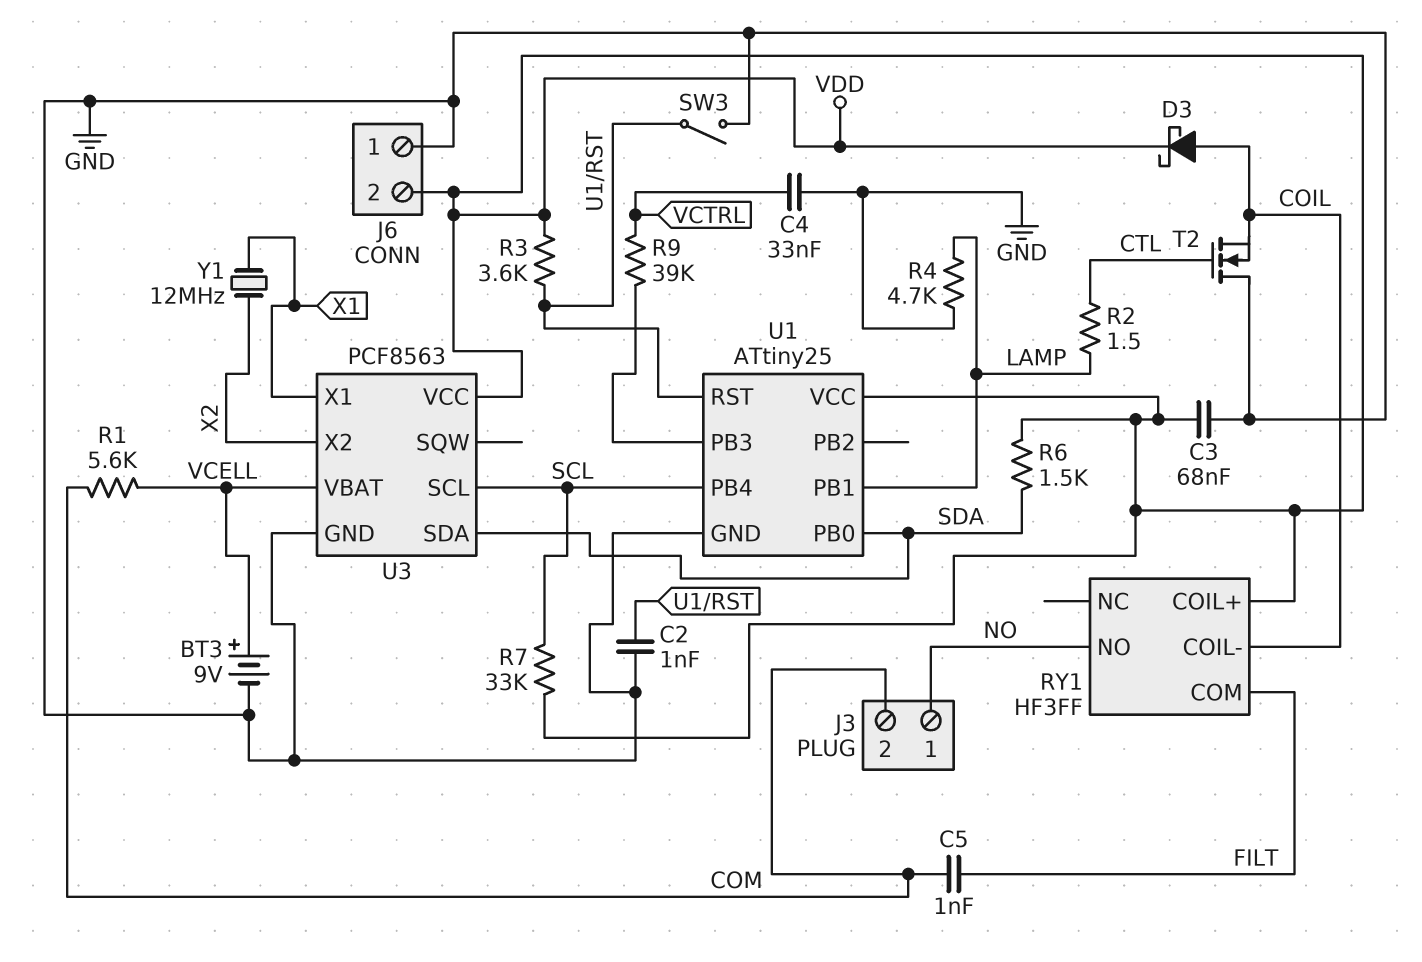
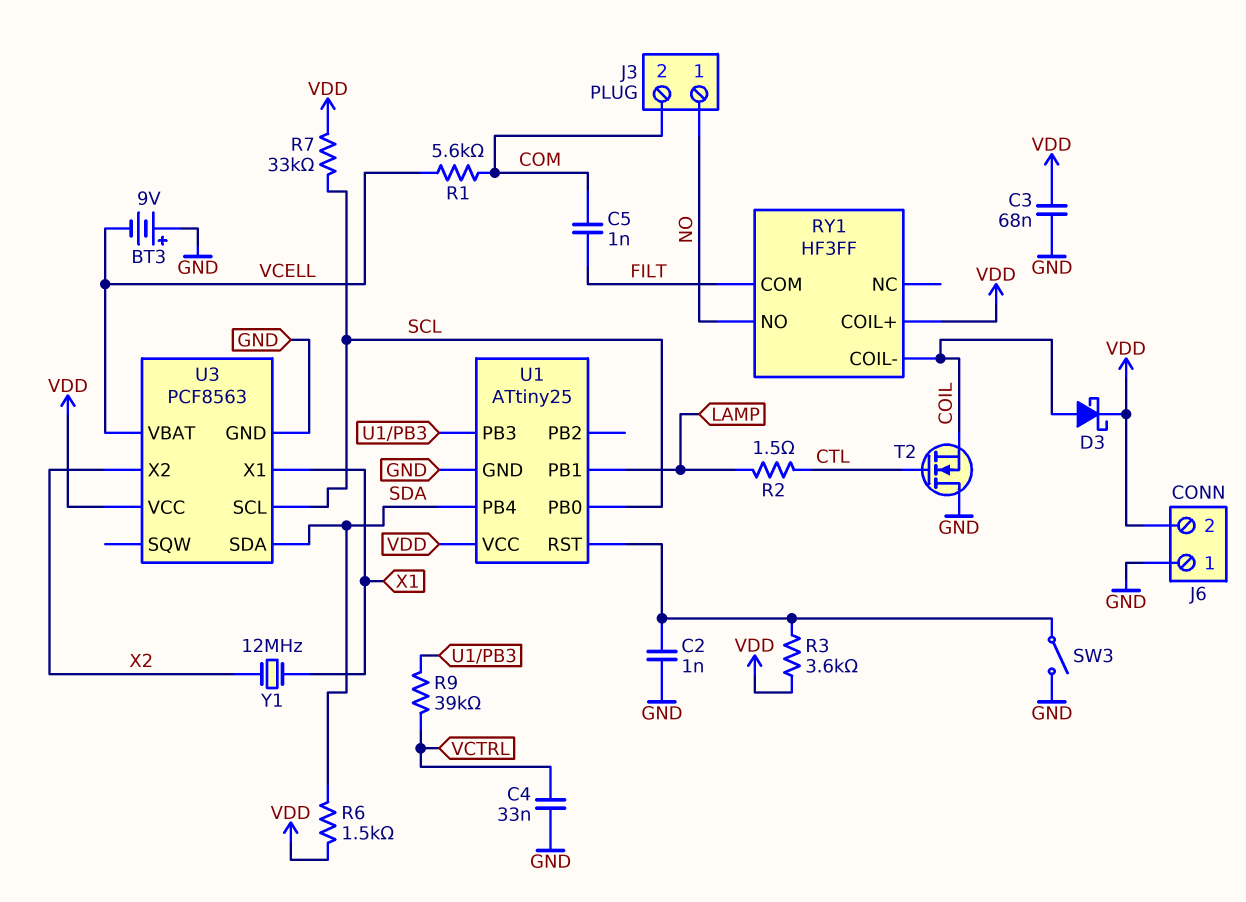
BT3: 9V (plus VCELL, minus GND) -> 9V (plus GND, minus VCELL)
R4: 4.7k (GND, LAMP) -> none
U1 pin PB0: SDA -> SCL
U1 pin PB4: SCL -> SDA

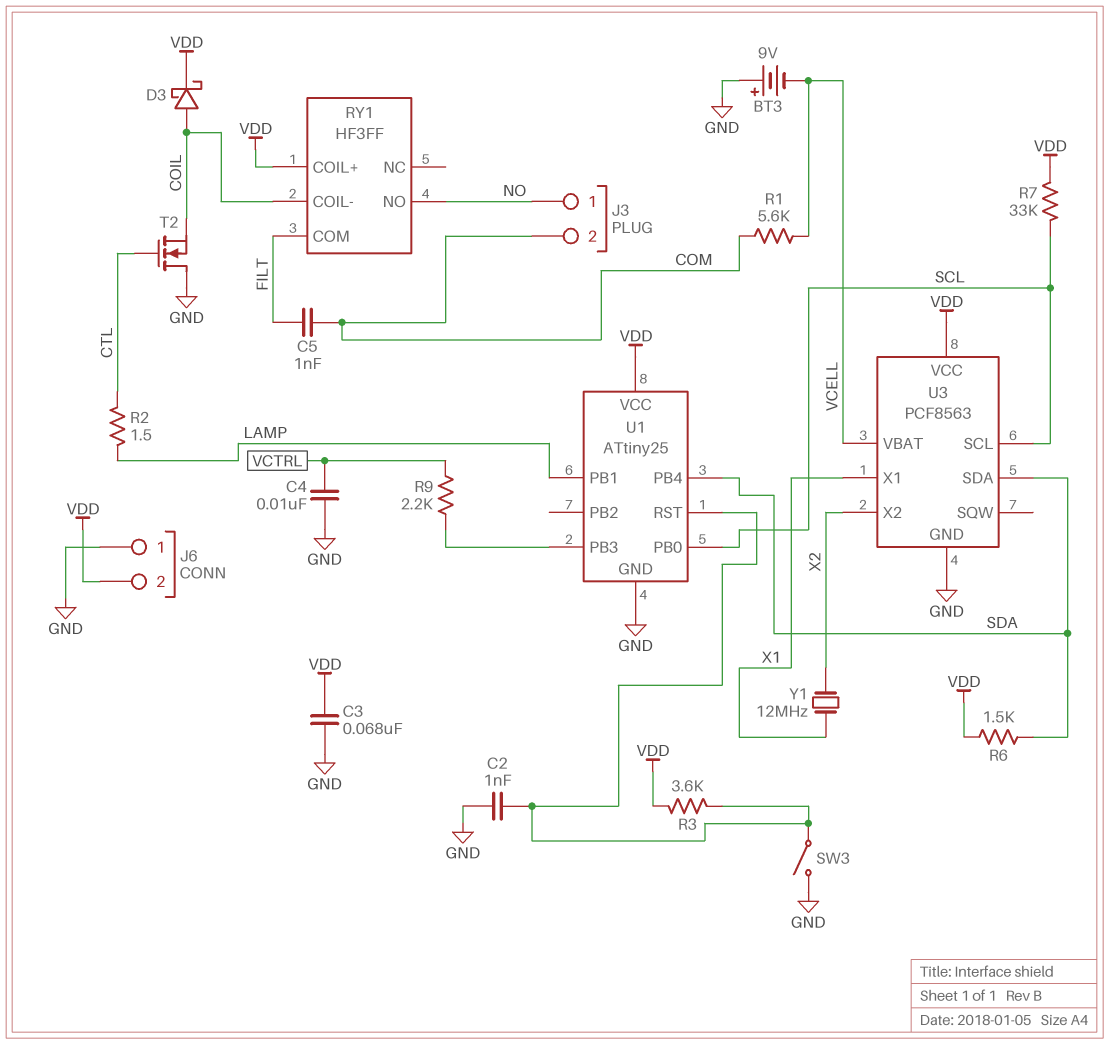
C4: 33nF (GND, VCTRL) -> 10nF (GND, VCTRL)
R9: 39k (U1/PB3, VCTRL) -> 2.2k (U1/PB3, VCTRL)

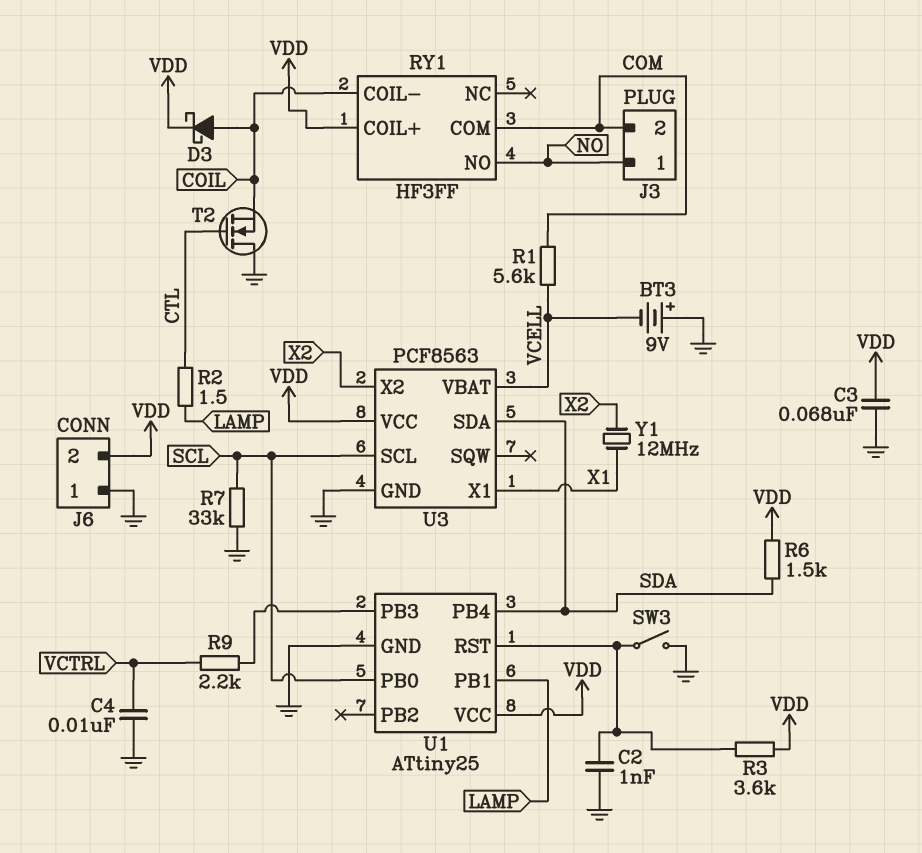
C5: 1nF (COM, FILT) -> none
R7: 33k (SCL, VDD) -> 33k (GND, SCL)
RY1 pin COM: FILT -> COM

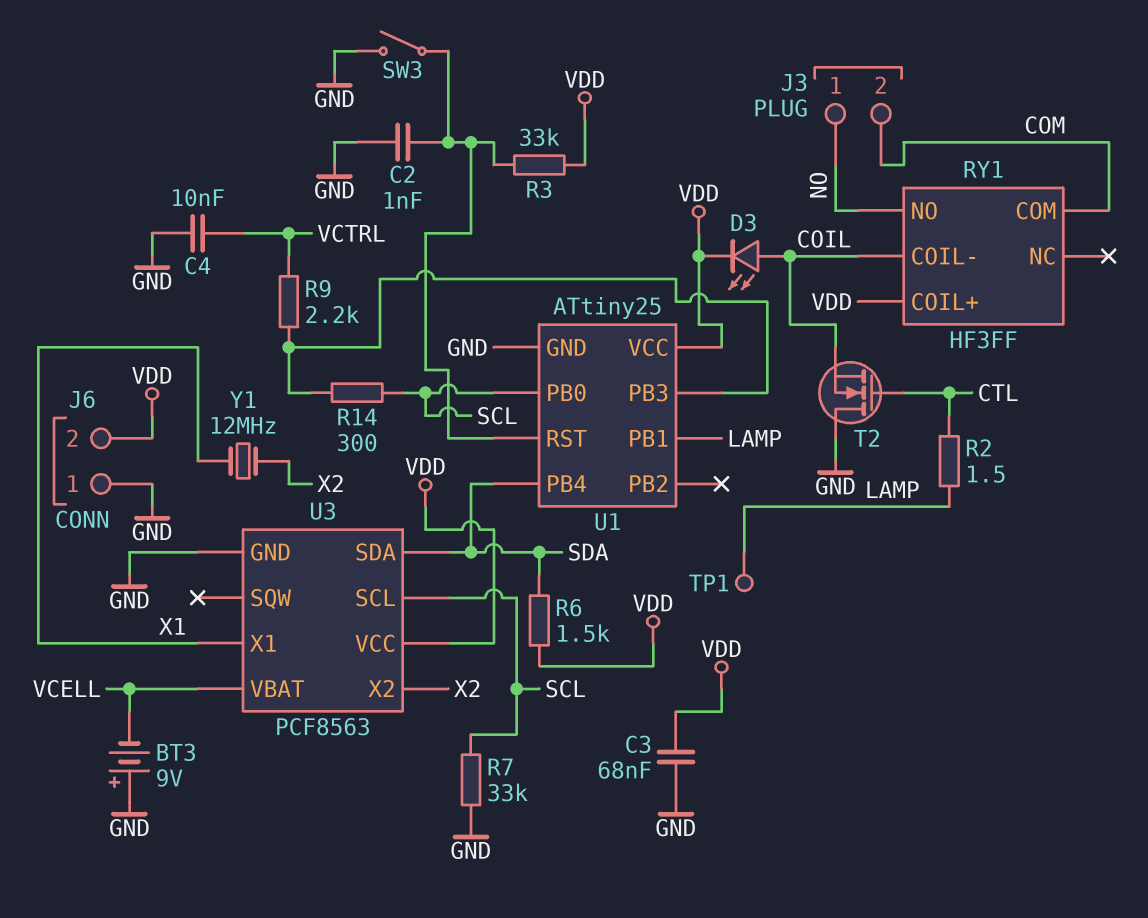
D3: schottky (A COIL, K VDD) -> LED (A COIL, K VDD)
R1: 5.6k (COM, VCELL) -> none
R3: 3.6k (U1/RST, VDD) -> 33k (U1/RST, VDD)
R14: none -> 300 (SCL, U1/PB3)
TP1: none -> test point (LAMP)

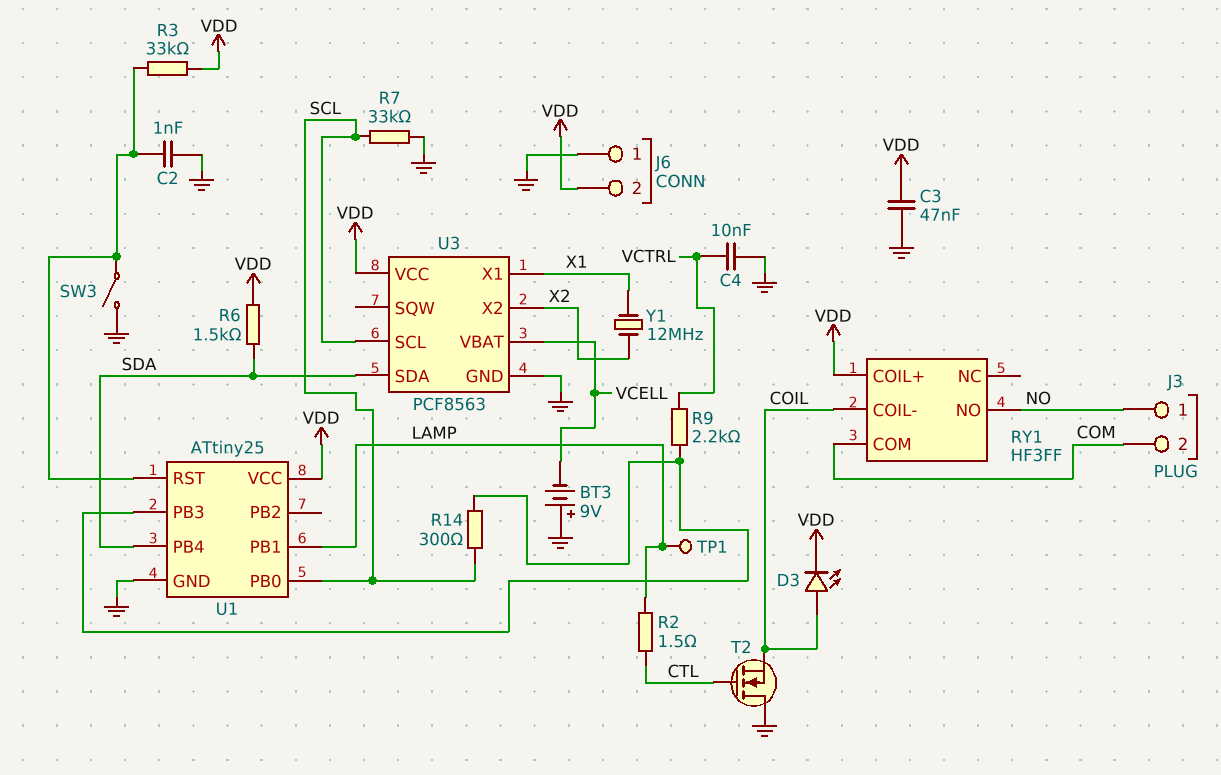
C3: 68nF (GND, VDD) -> 47nF (GND, VDD)

